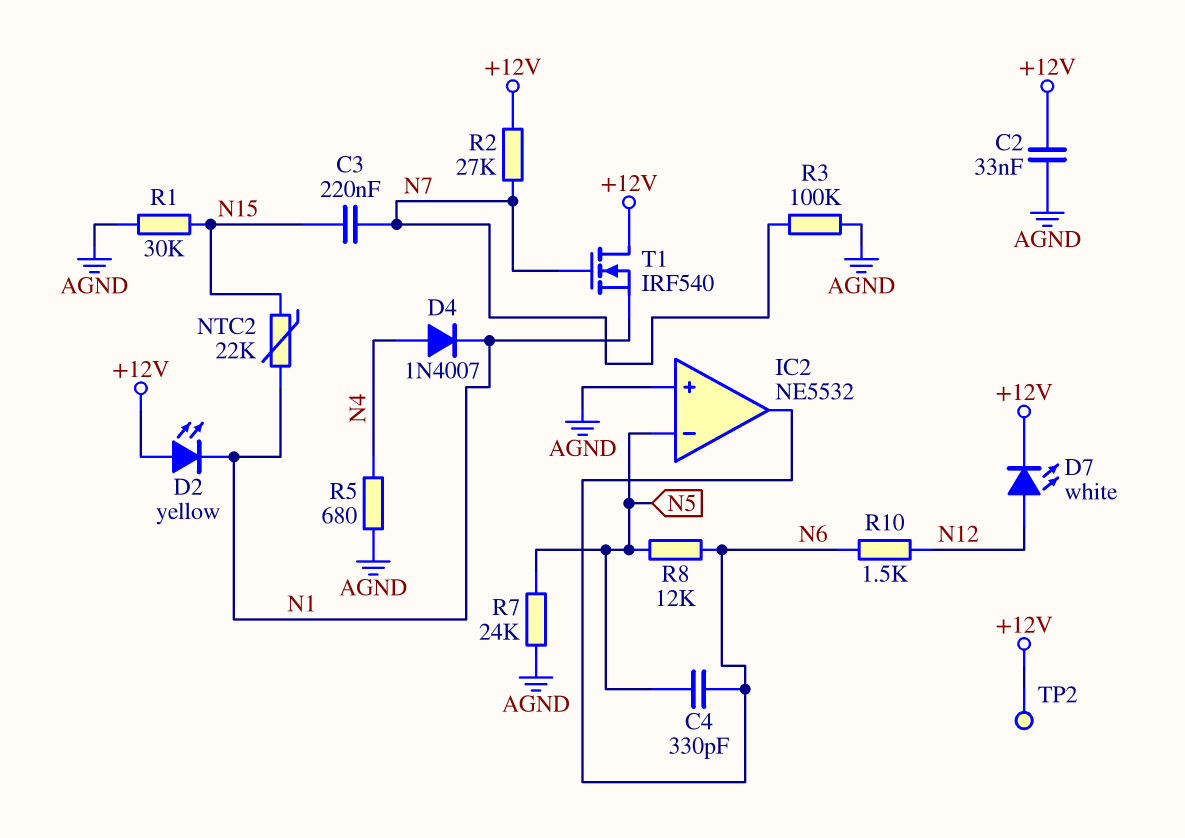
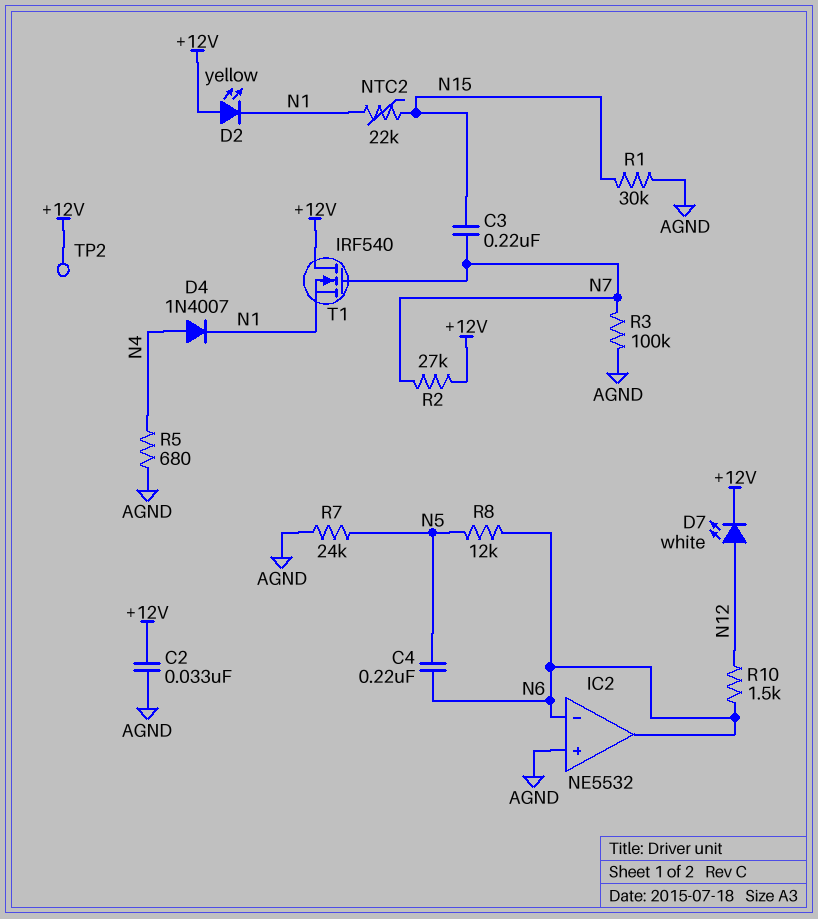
C4: 330pF (N5, N6) -> 220nF (N5, N6)
IC2 pin in-: N5 -> N6

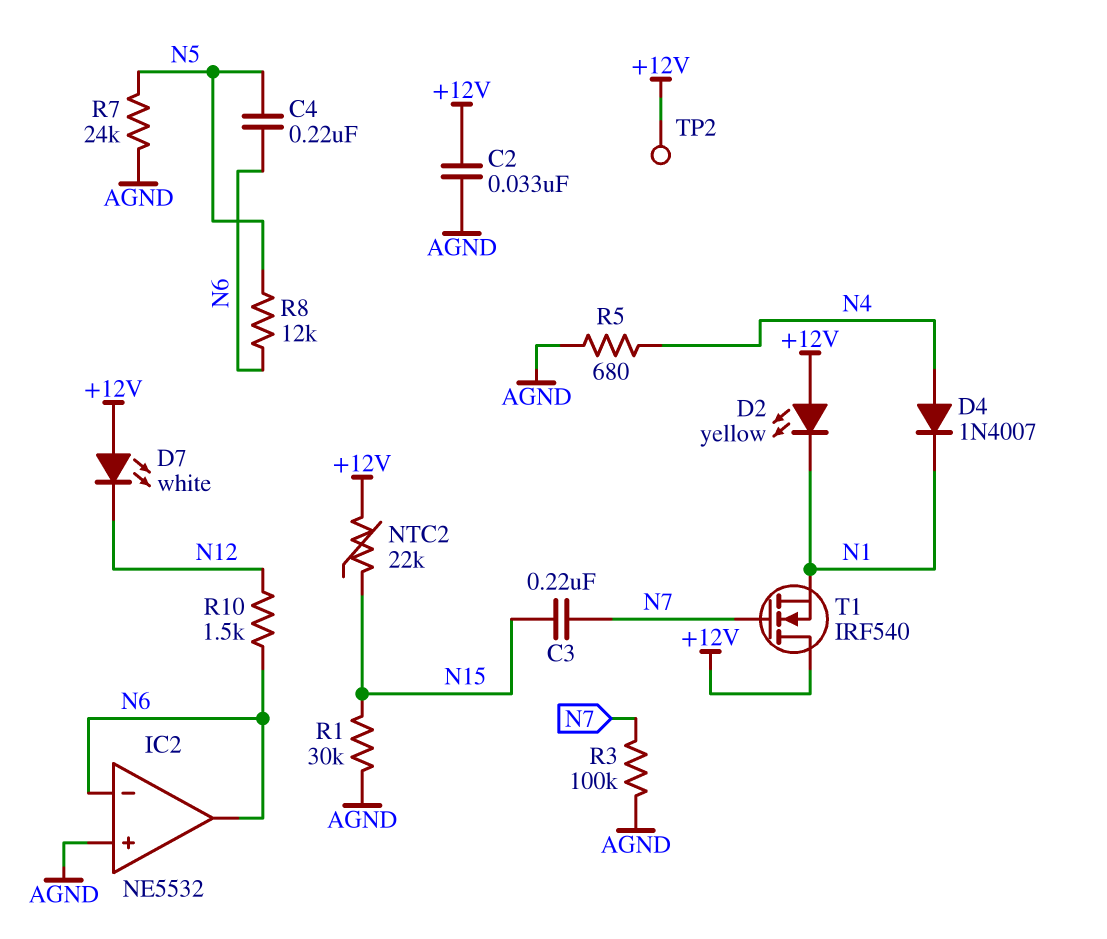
D7: LED white (A N12, K +12V) -> LED white (A +12V, K N12)
NTC2: 22k (N1, N15) -> 22k (+12V, N15)
R2: 27k (+12V, N7) -> none

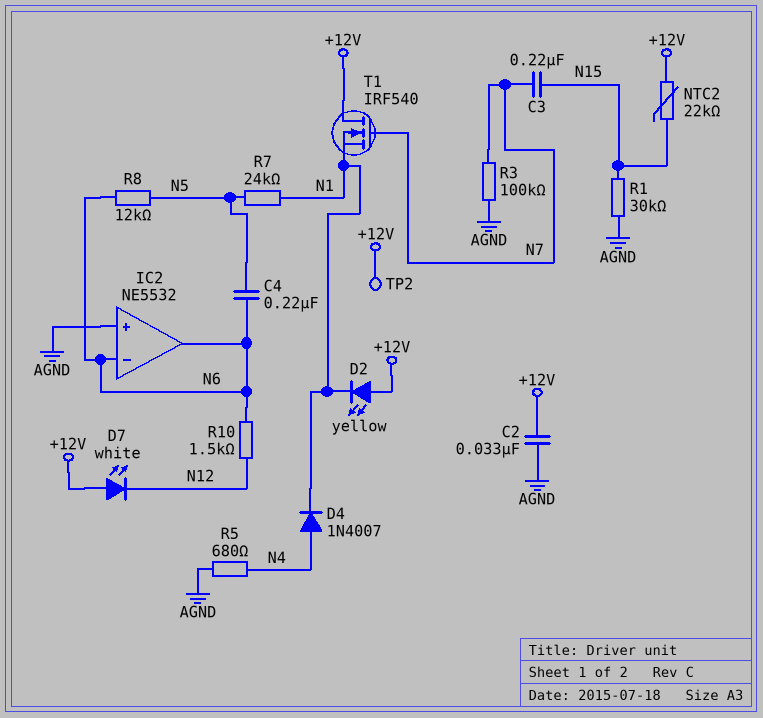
R7: 24k (AGND, N5) -> 24k (N1, N5)

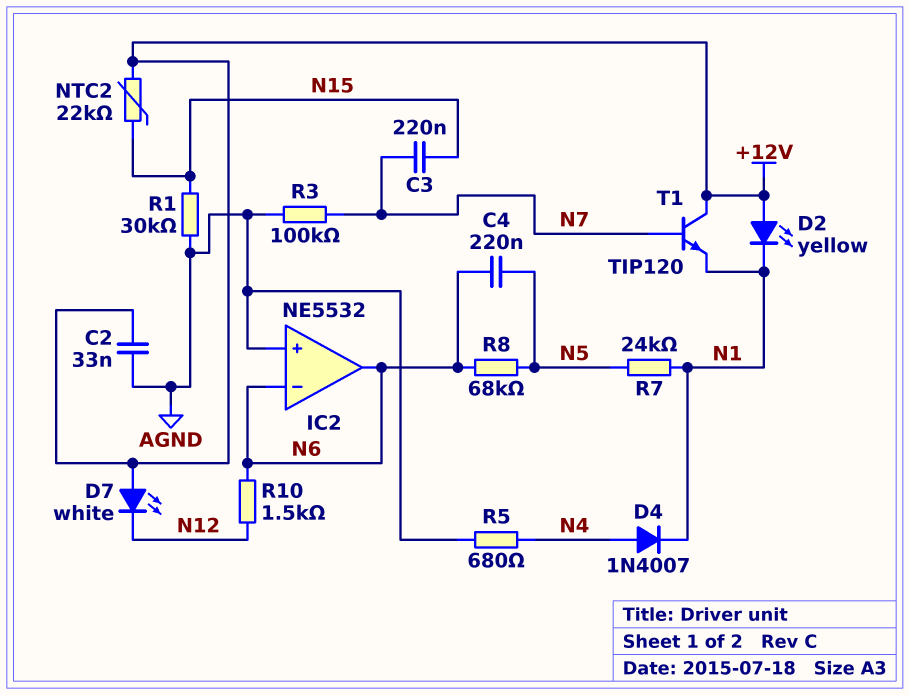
R8: 12k (N5, N6) -> 68k (N5, N6)
T1: NMOS IRF540 (G N7, D +12V, S N1) -> NPN TIP120 (B N7, C +12V, E N1)
TP2: test point (+12V) -> none

